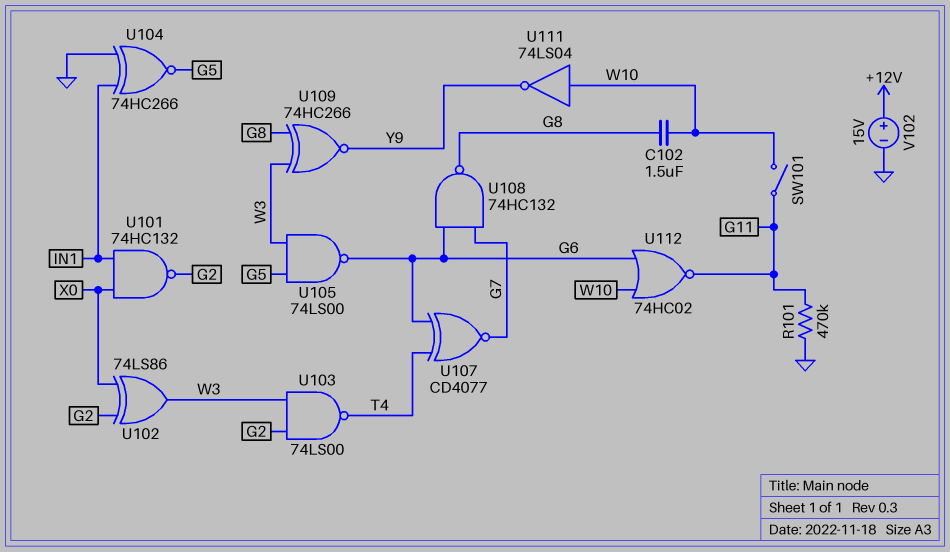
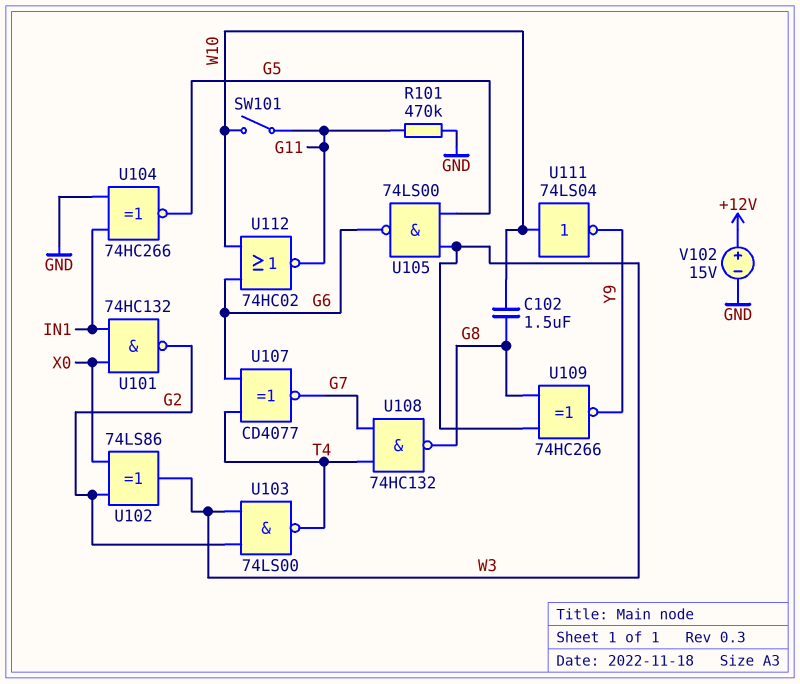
U108: NAND 74HC132 (in G6, in G7, out G8) -> NAND 74HC132 (in G7, in T4, out G8)

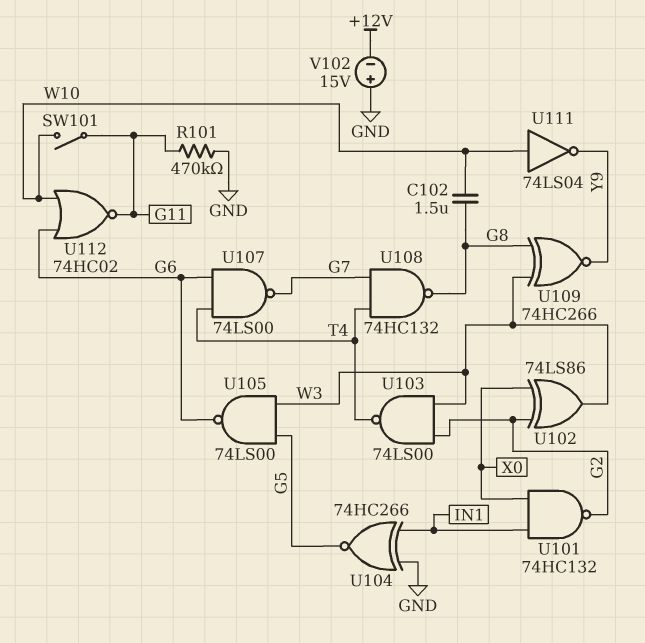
U107: XNOR CD4077 (in G6, in T4, out G7) -> NAND 74LS00 (in G6, in T4, out G7)
V102: 15V (plus +12V, minus GND) -> 15V (plus GND, minus +12V)

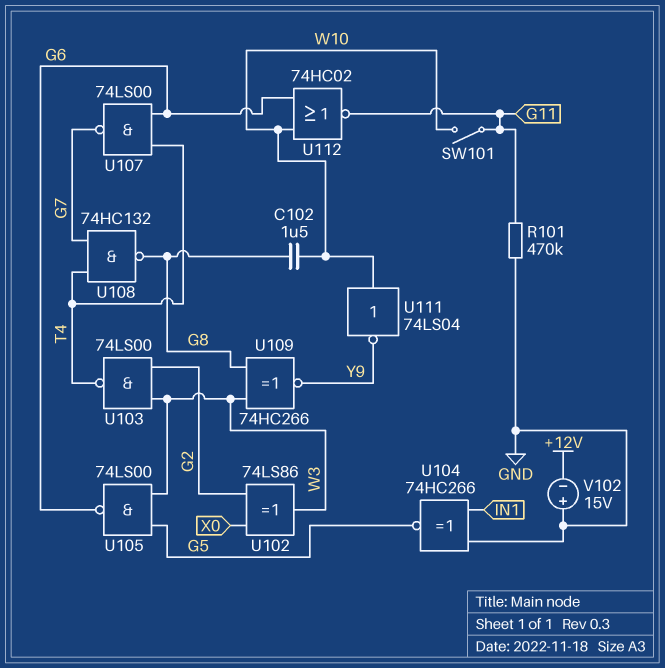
U101: NAND 74HC132 (in IN1, in X0, out G2) -> none

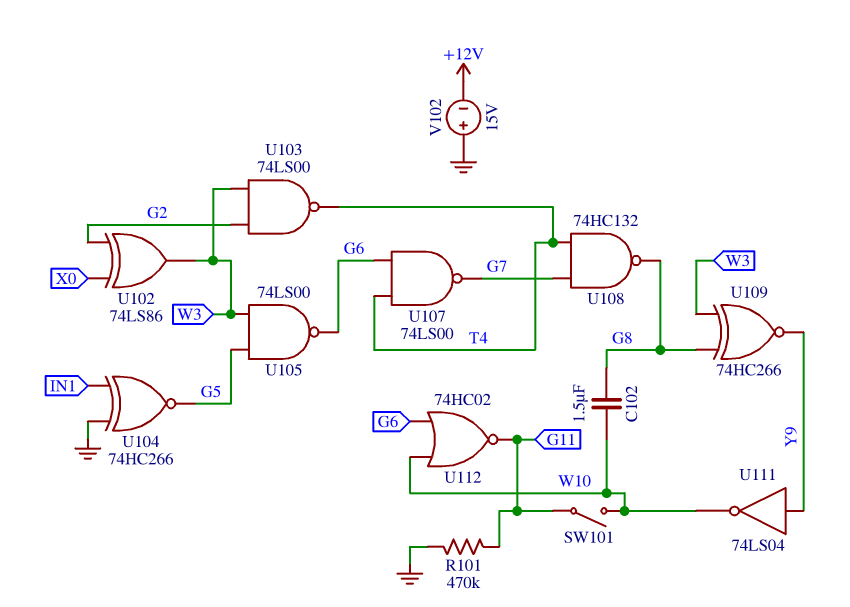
U111: NOT 74LS04 (in W10, out Y9) -> NOT 74LS04 (in Y9, out W10)

